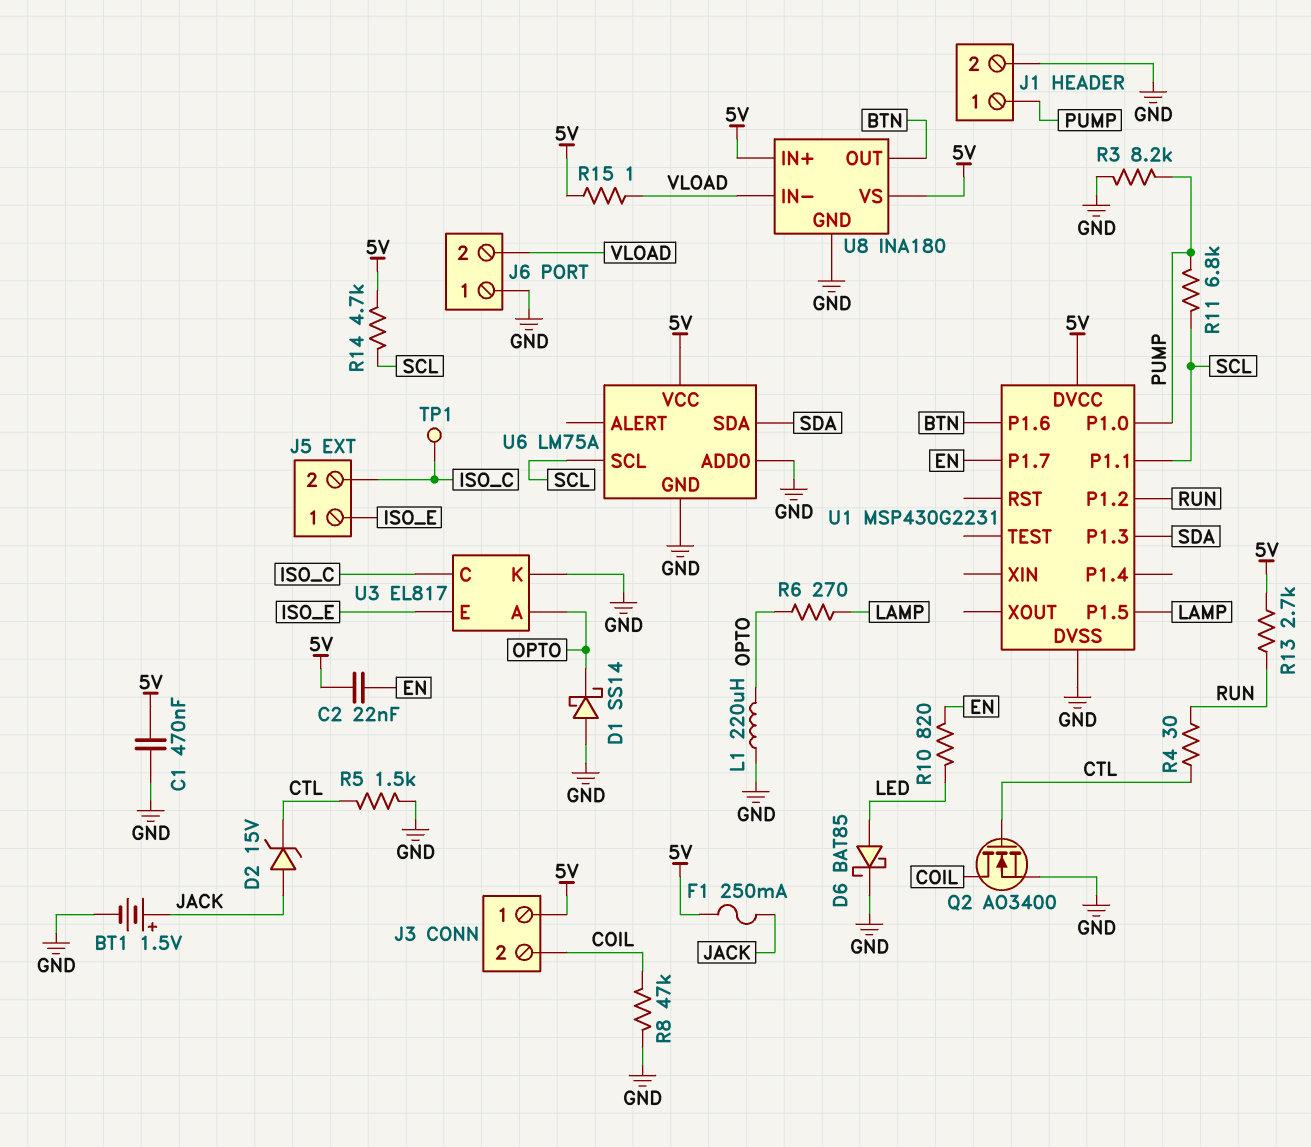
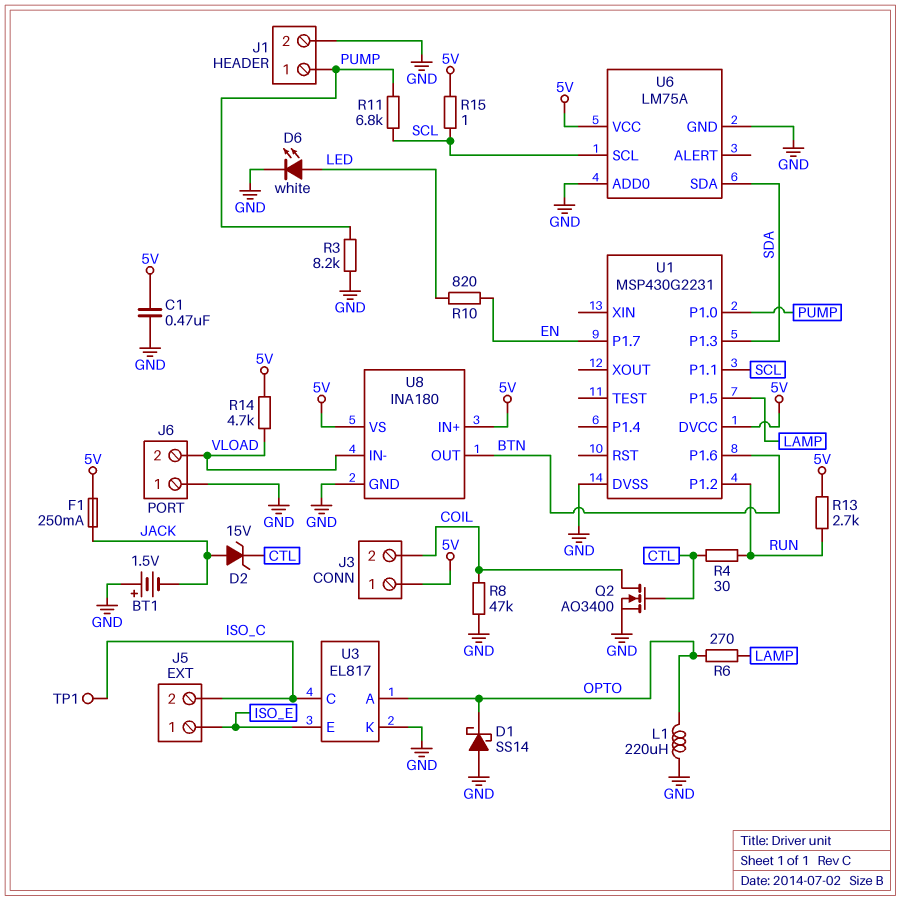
BT1: 1.5V (plus JACK, minus GND) -> 1.5V (plus GND, minus JACK)
C2: 22nF (5V, EN) -> none
D6: schottky BAT85 (A LED, K GND) -> LED white (A LED, K GND)
R5: 1.5k (CTL, GND) -> none
R14: 4.7k (5V, SCL) -> 4.7k (5V, VLOAD)
R15: 1 (5V, VLOAD) -> 1 (5V, SCL)

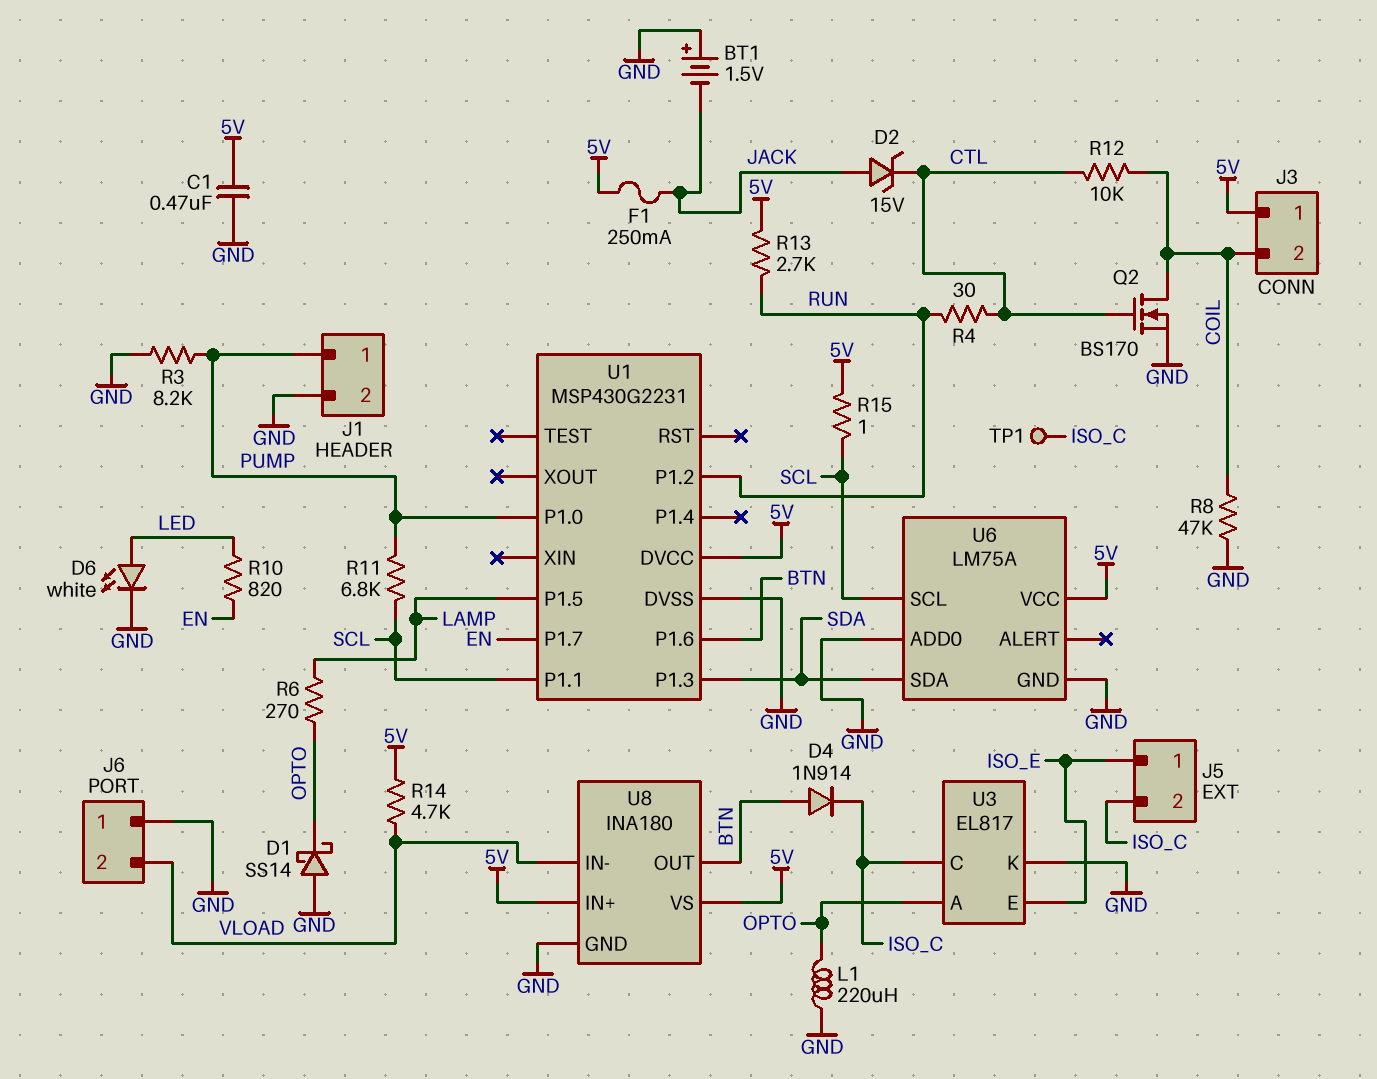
D4: none -> diode 1N914 (A BTN, K ISO_C)
Q2: NMOS AO3400 (G CTL, D COIL, S GND) -> NMOS BS170 (G CTL, D COIL, S GND)
R12: none -> 10k (COIL, CTL)

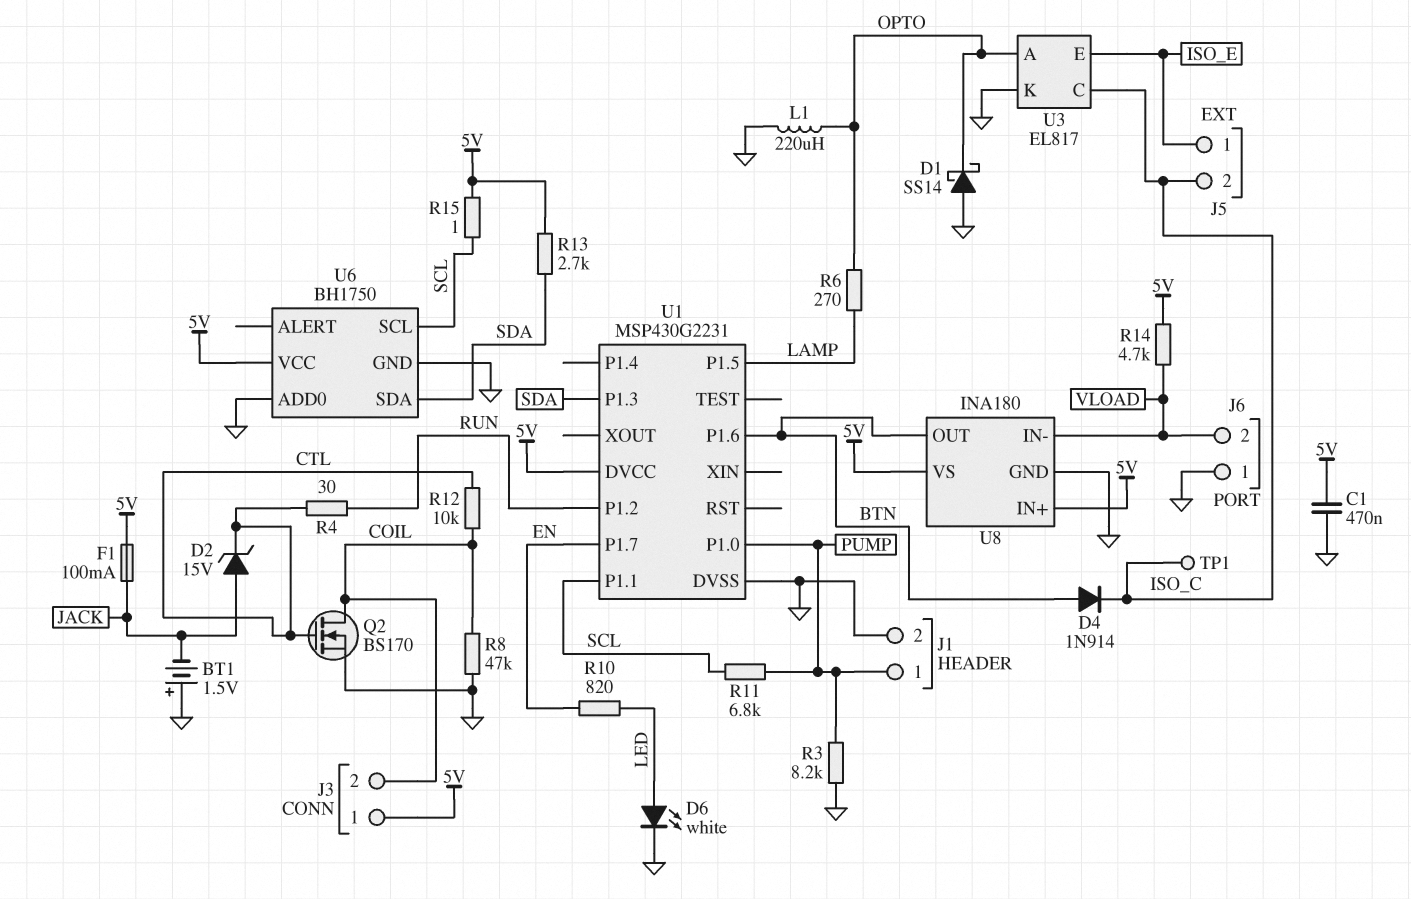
F1: 250mA (5V, JACK) -> 100mA (5V, JACK)
R13: 2.7k (5V, RUN) -> 2.7k (5V, SDA)
U6: LM75A -> BH1750

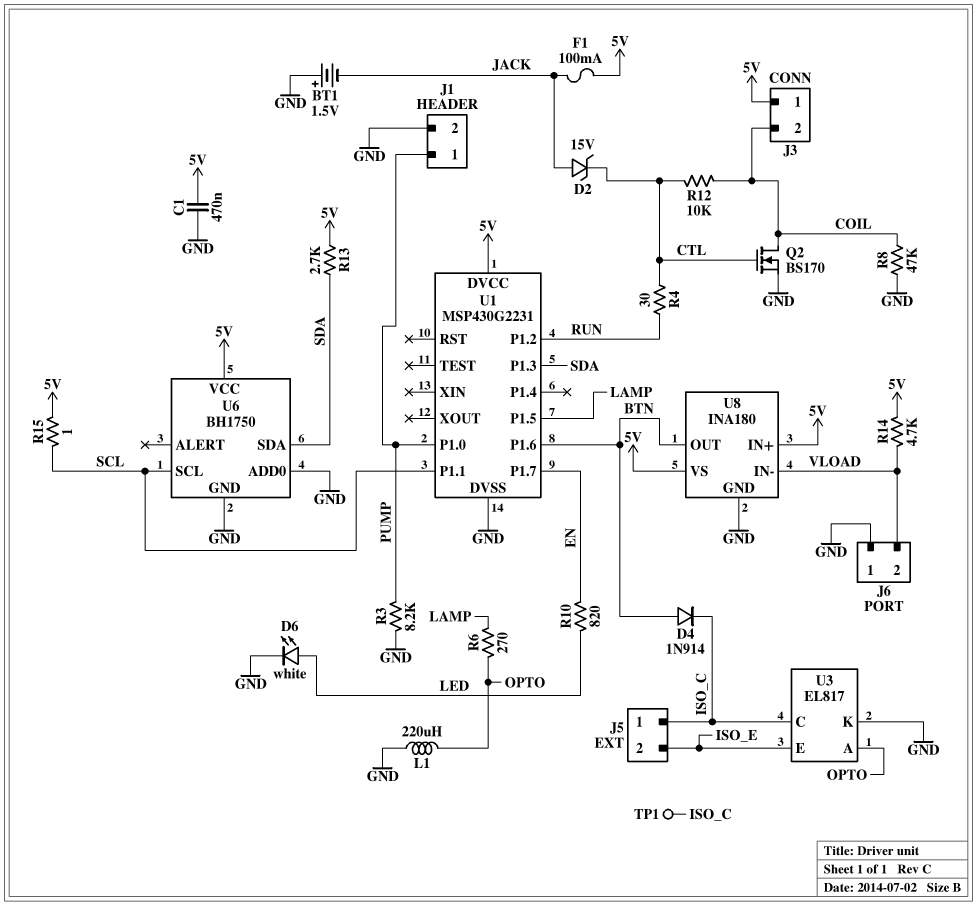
D1: schottky SS14 (A GND, K OPTO) -> none
J5 pin 1: ISO_E -> ISO_C
J5 pin 2: ISO_C -> ISO_E
R11: 6.8k (PUMP, SCL) -> none

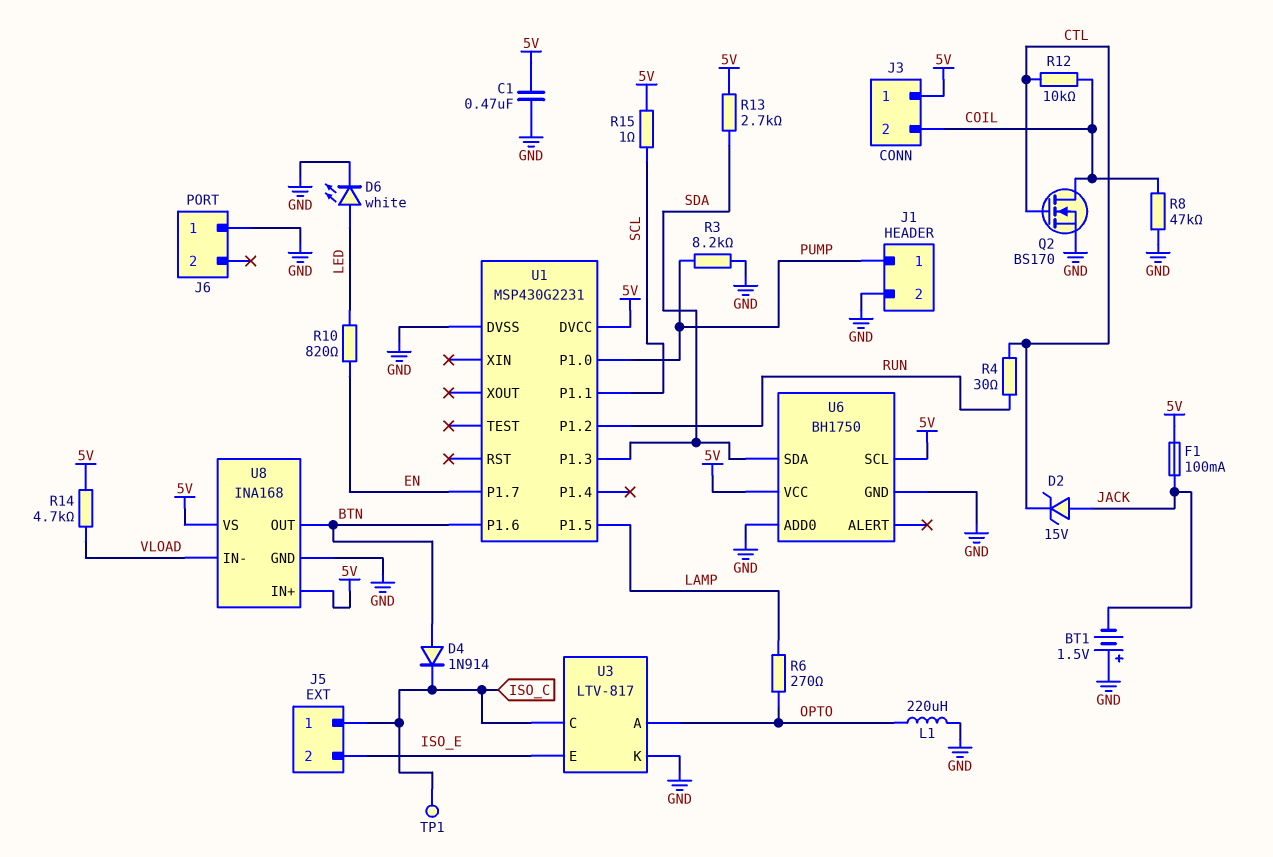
J6 pin 2: VLOAD -> none
U3: EL817 -> LTV-817
U6 pin SCL: SCL -> 5V
U8: INA180 -> INA168

